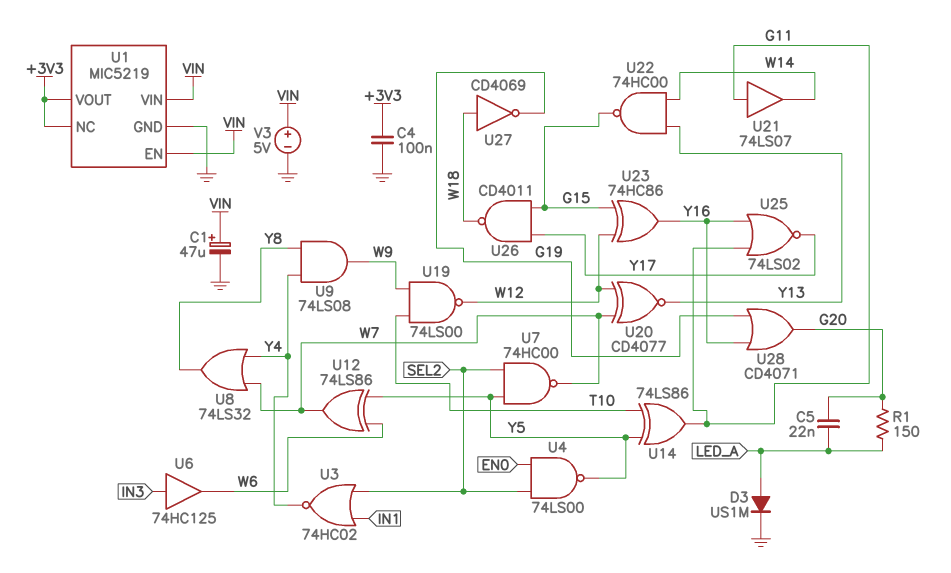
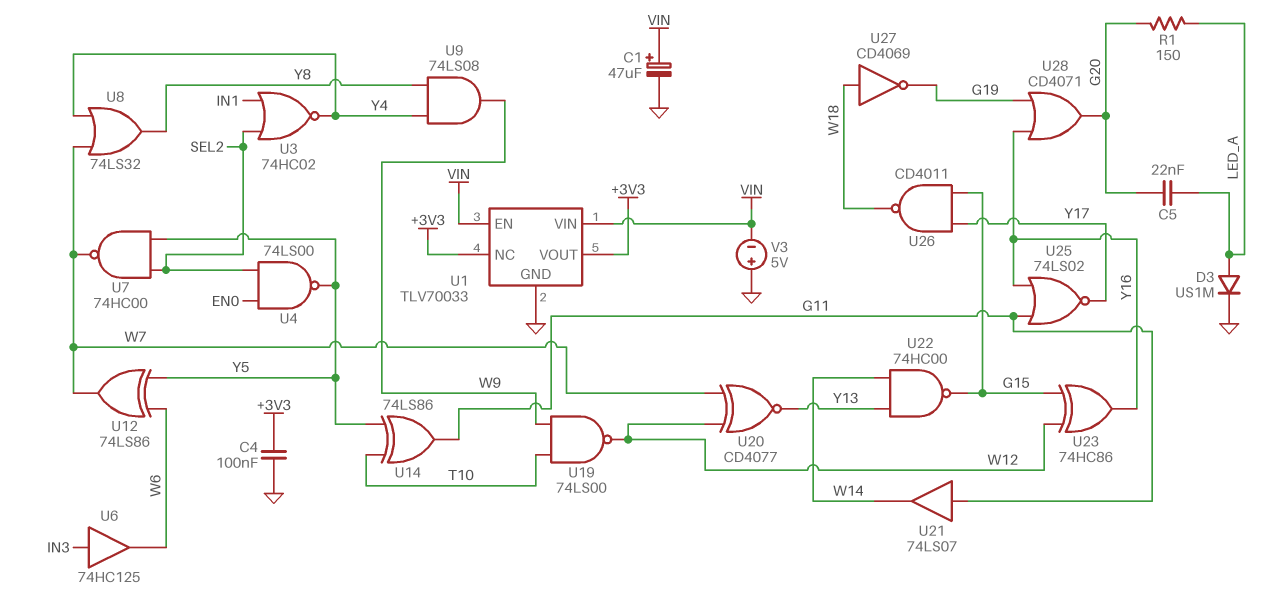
U1: MIC5219 -> TLV70033
V3: 5V (plus VIN, minus GND) -> 5V (plus GND, minus VIN)

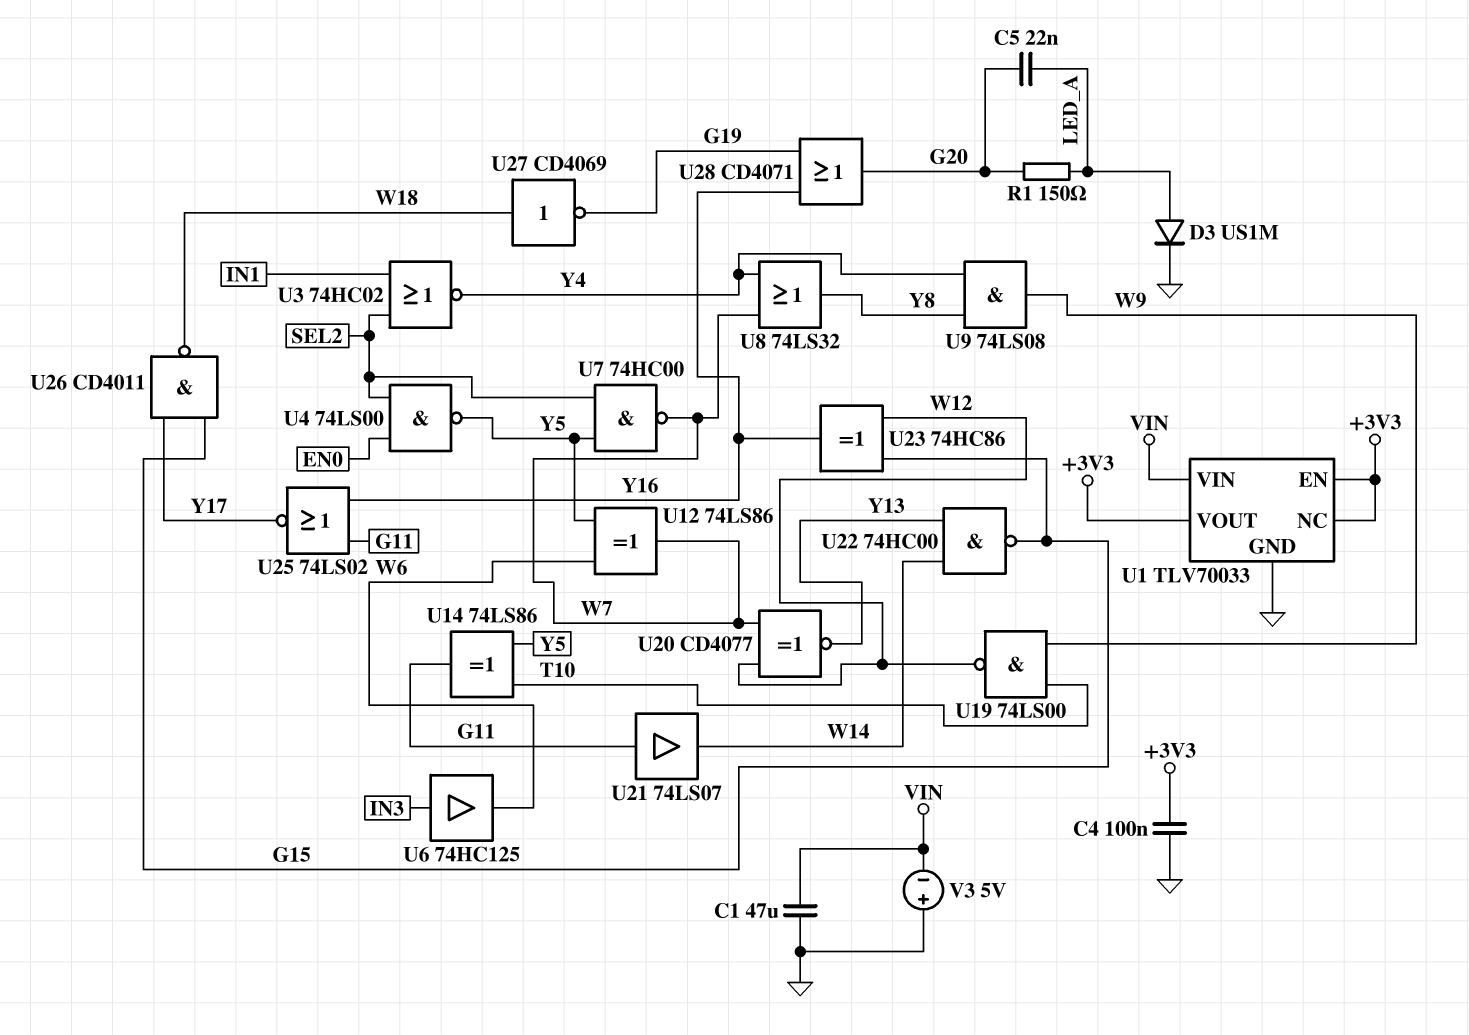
C1: 47uF (plus VIN, minus GND) -> 47uF (GND, VIN)
U1 pin EN: VIN -> +3V3

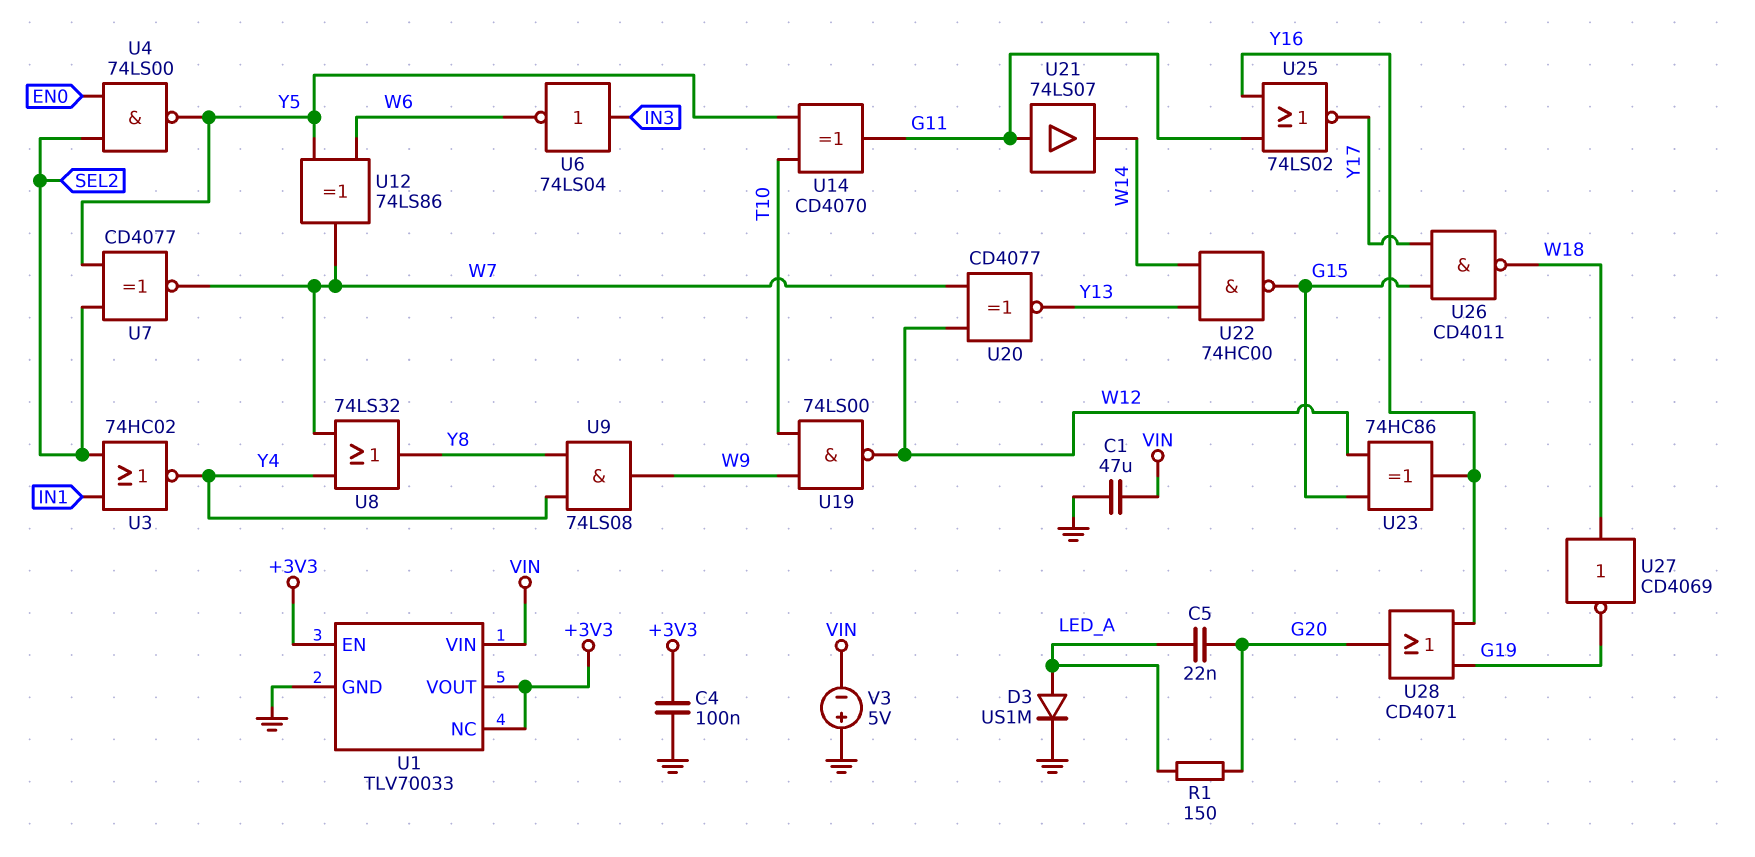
U6: buffer 74HC125 (in IN3, out W6) -> NOT 74LS04 (in IN3, out W6)
U7: NAND 74HC00 (in SEL2, in Y5, out W7) -> XNOR CD4077 (in SEL2, in Y5, out W7)
U14: XOR 74LS86 (in T10, in Y5, out G11) -> XOR CD4070 (in T10, in Y5, out G11)

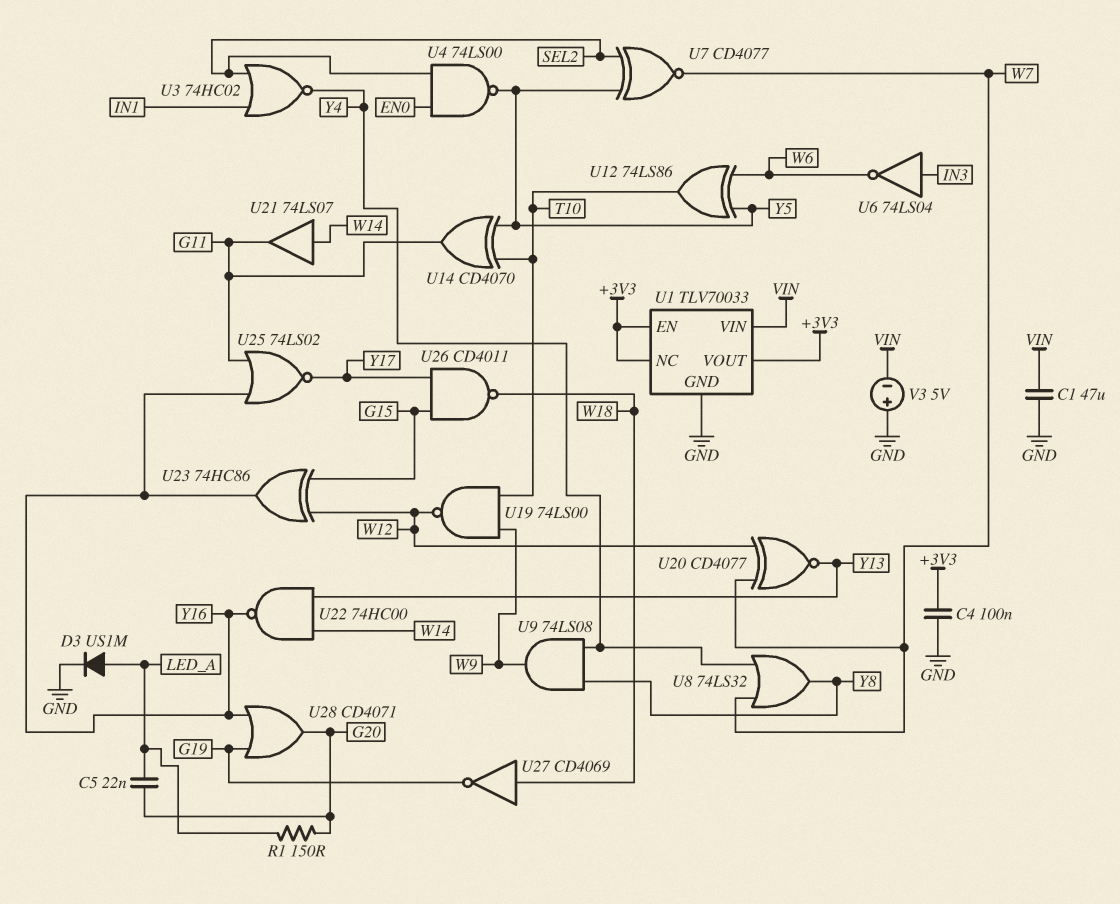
U12: XOR 74LS86 (in W6, in Y5, out W7) -> XOR 74LS86 (in W6, in Y5, out T10)
U21: buffer 74LS07 (in G11, out W14) -> buffer 74LS07 (in W14, out G11)
U22: NAND 74HC00 (in W14, in Y13, out G15) -> NAND 74HC00 (in W14, in Y13, out Y16)

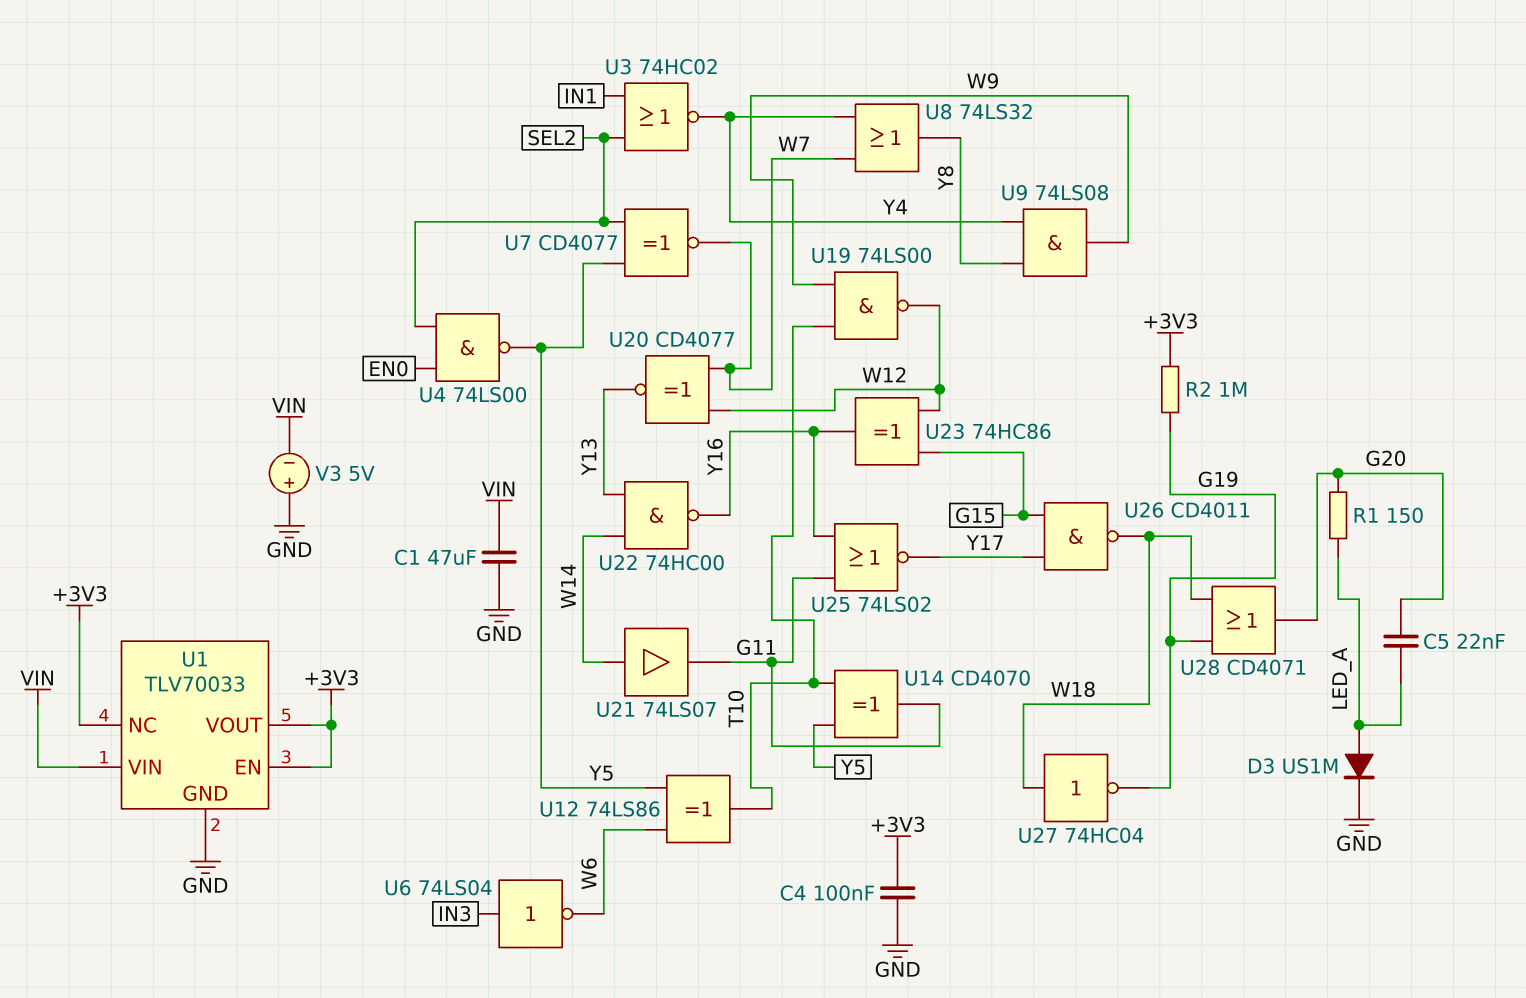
R2: none -> 1M (+3V3, G19)
U27: NOT CD4069 (in W18, out G19) -> NOT 74HC04 (in W18, out G19)
U28: OR CD4071 (in G19, in Y16, out G20) -> OR CD4071 (in G19, in W18, out G20)

